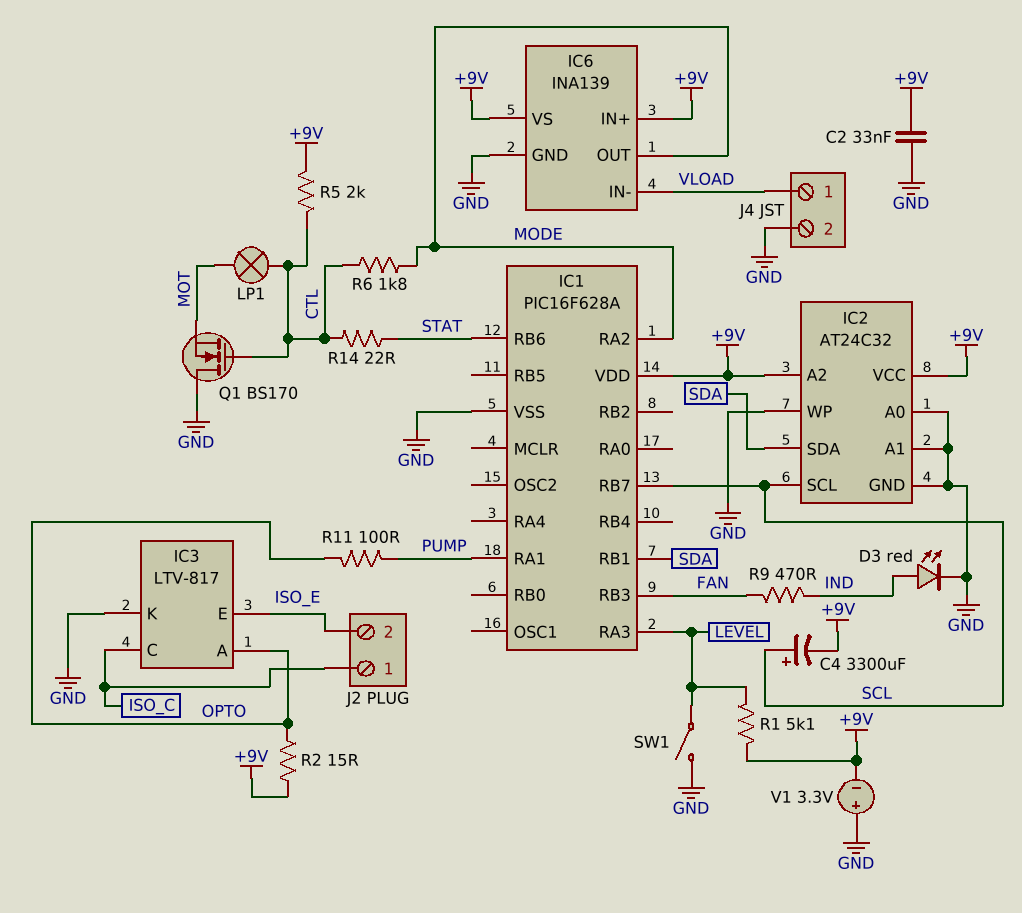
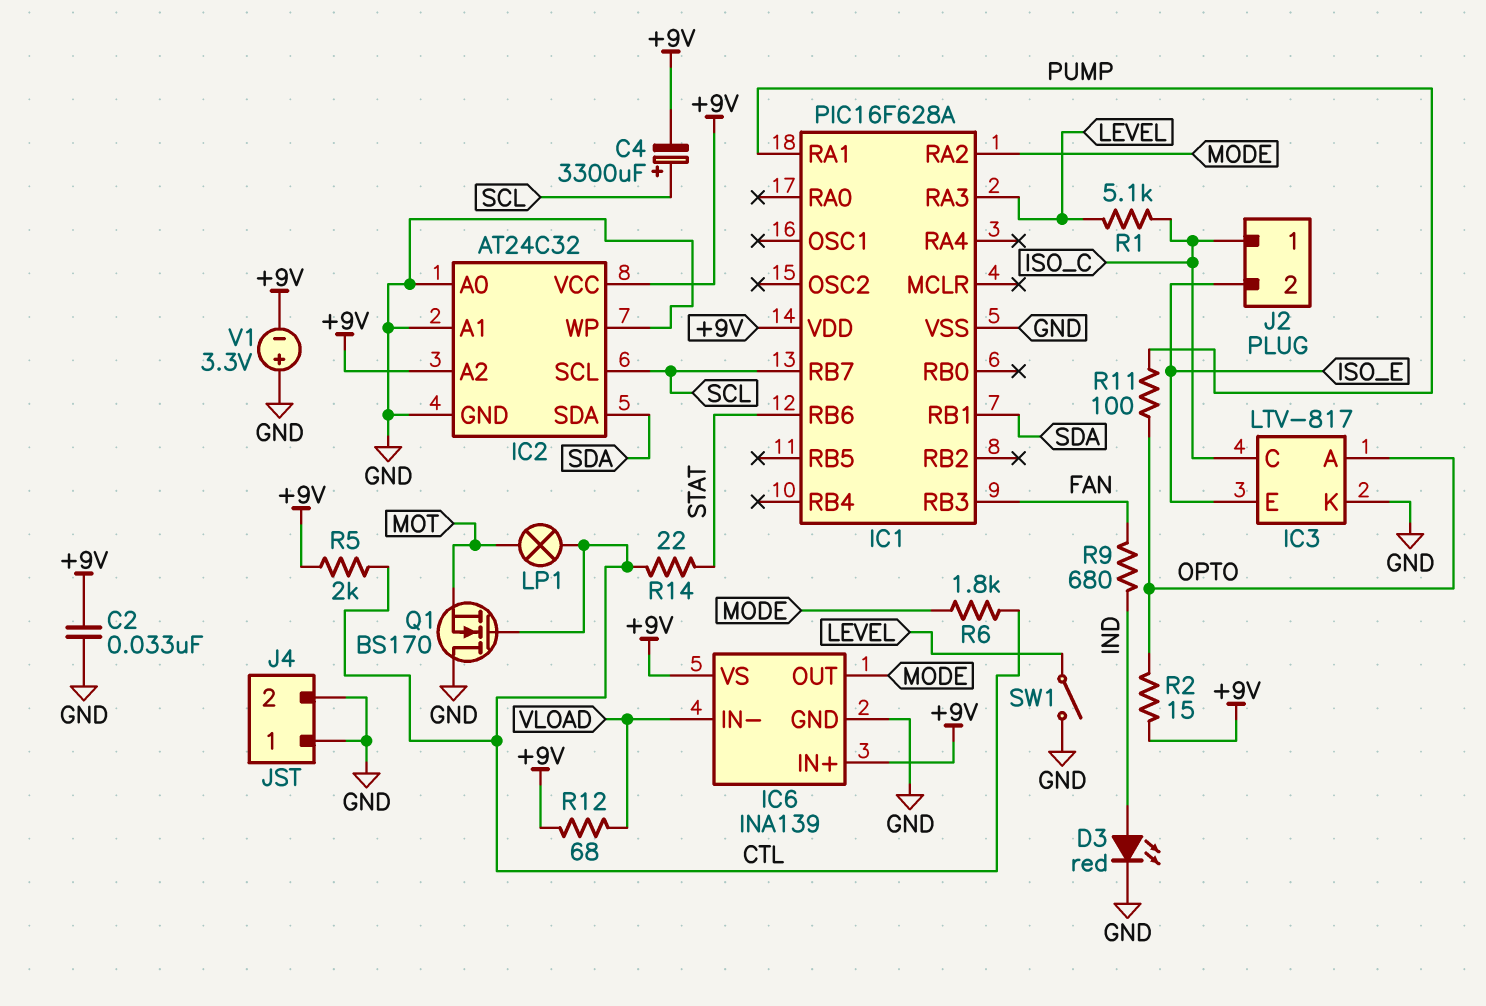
J4 pin 1: VLOAD -> GND
R1: 5.1k (+9V, LEVEL) -> 5.1k (ISO_C, LEVEL)
R9: 470 (FAN, IND) -> 680 (FAN, IND)
R12: none -> 68 (+9V, VLOAD)

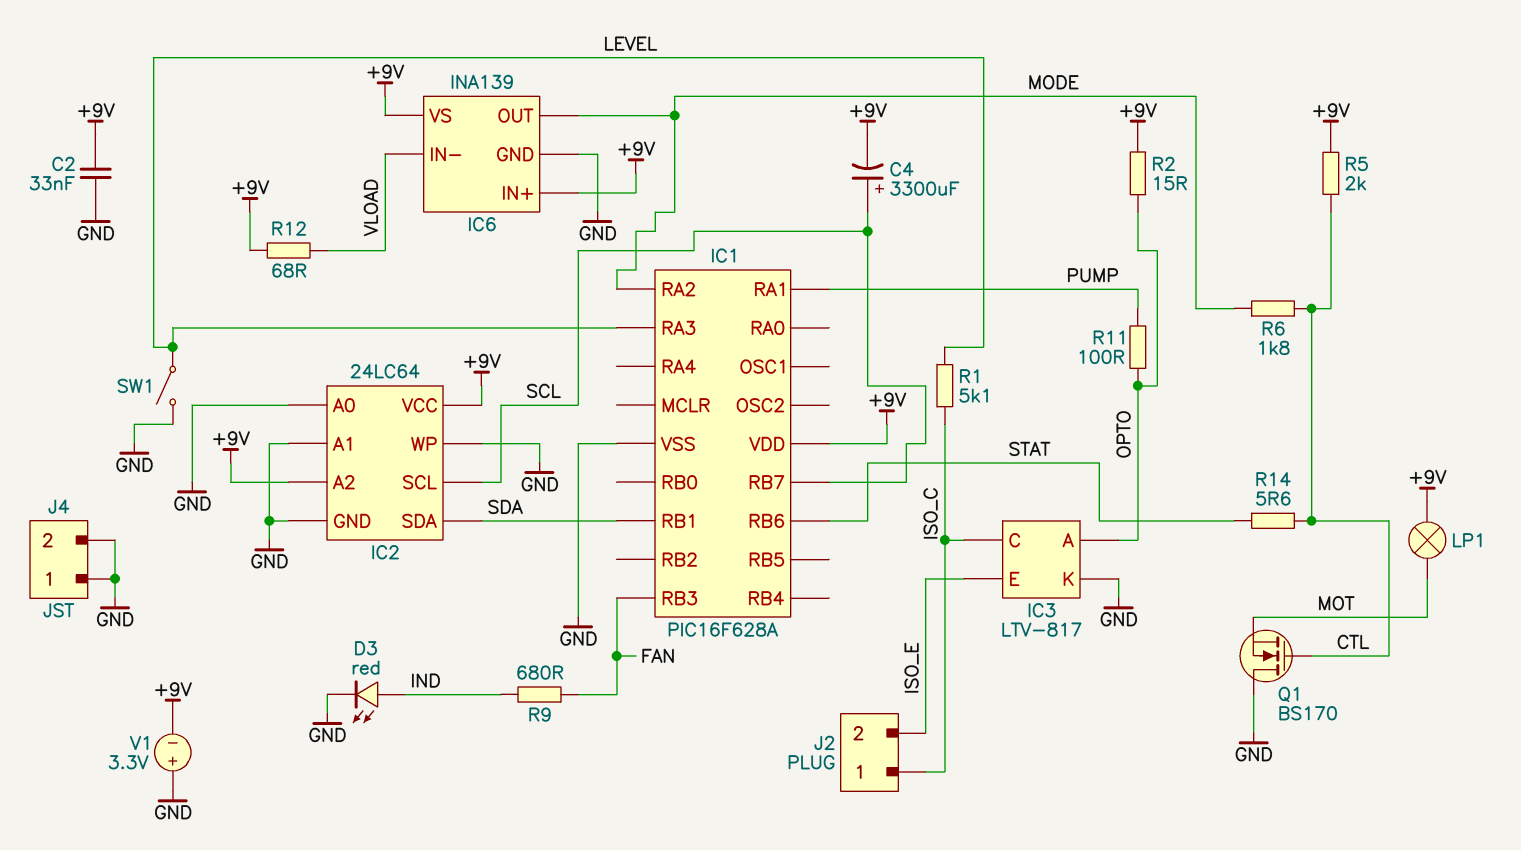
IC2: AT24C32 -> 24LC64
LP1: lamp (CTL, MOT) -> lamp (+9V, MOT)
R14: 22 (CTL, STAT) -> 5.6 (CTL, STAT)

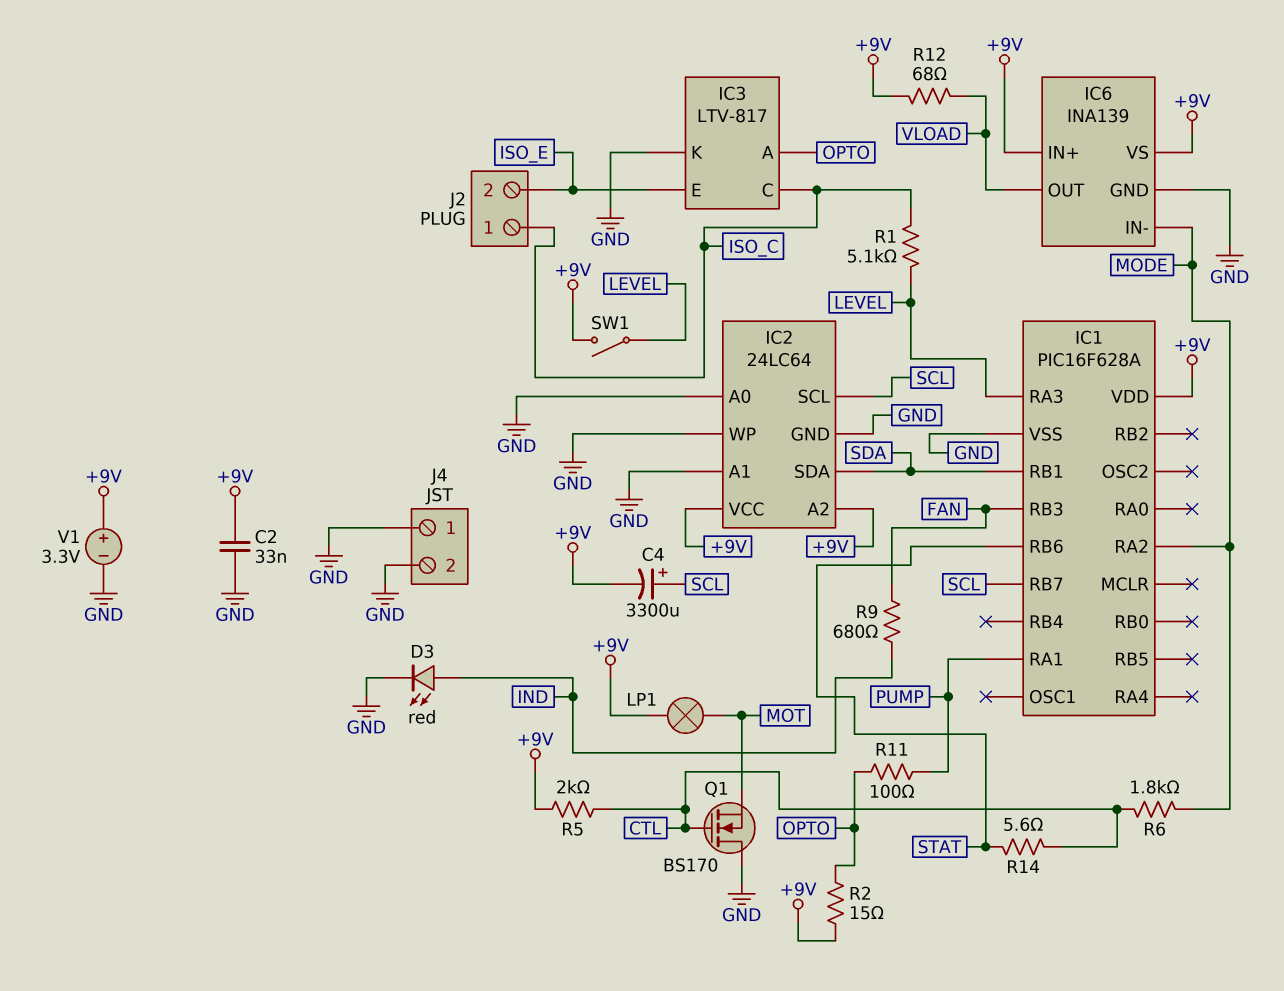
IC6 pin IN-: VLOAD -> MODE
IC6 pin OUT: MODE -> VLOAD
SW1: switch (GND, LEVEL) -> switch (+9V, LEVEL)
V1: 3.3V (plus GND, minus +9V) -> 3.3V (plus +9V, minus GND)

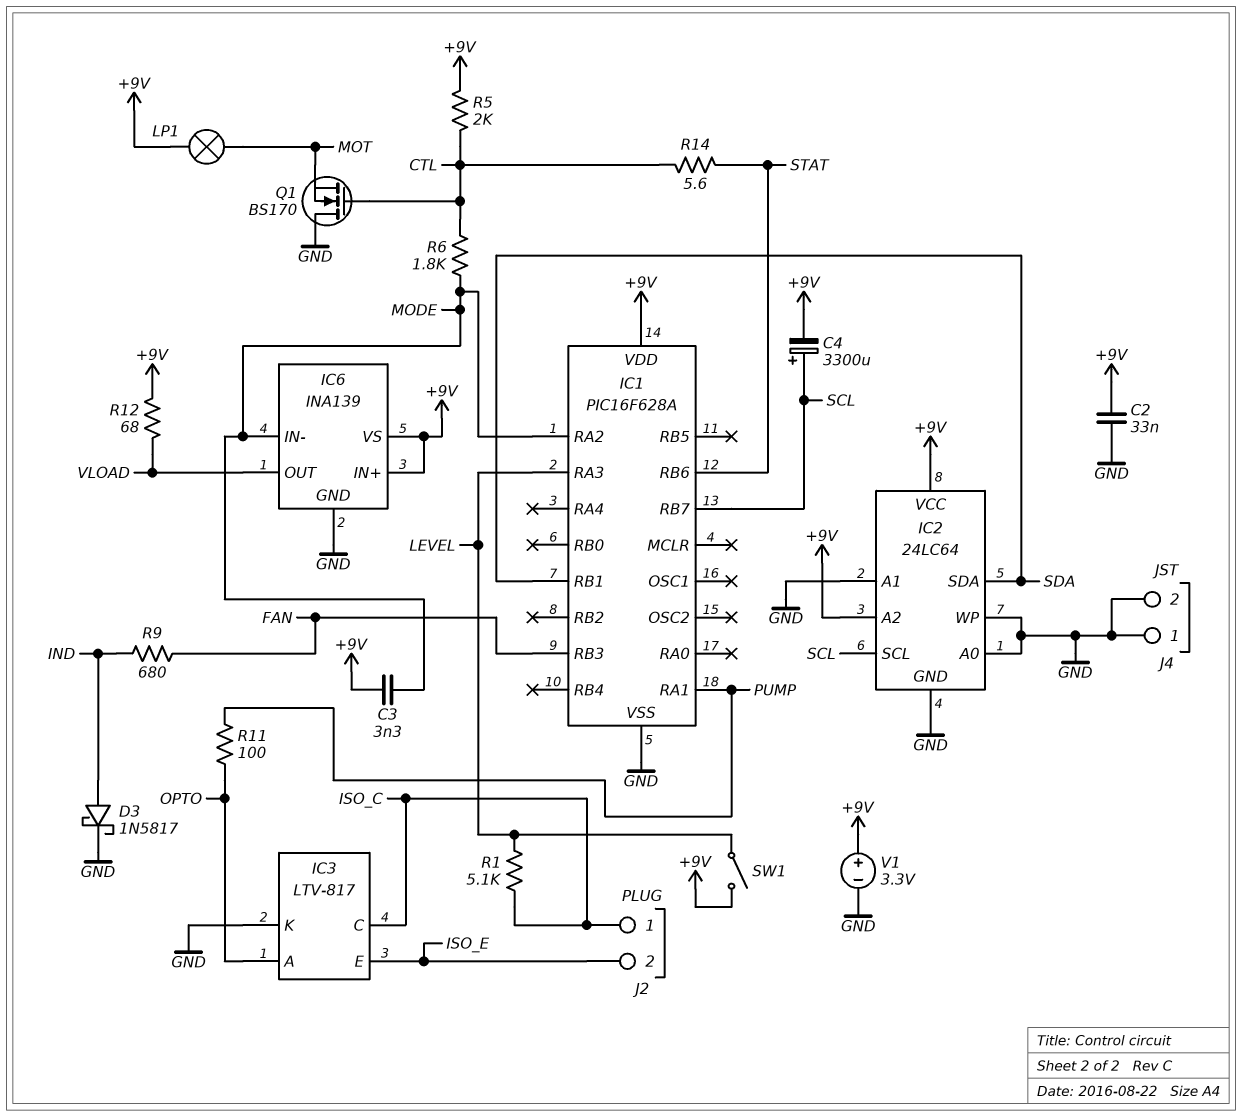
C3: none -> 3.3nF (+9V, MODE)
D3: LED red (A IND, K GND) -> schottky 1N5817 (A IND, K GND)
R2: 15 (+9V, OPTO) -> none

